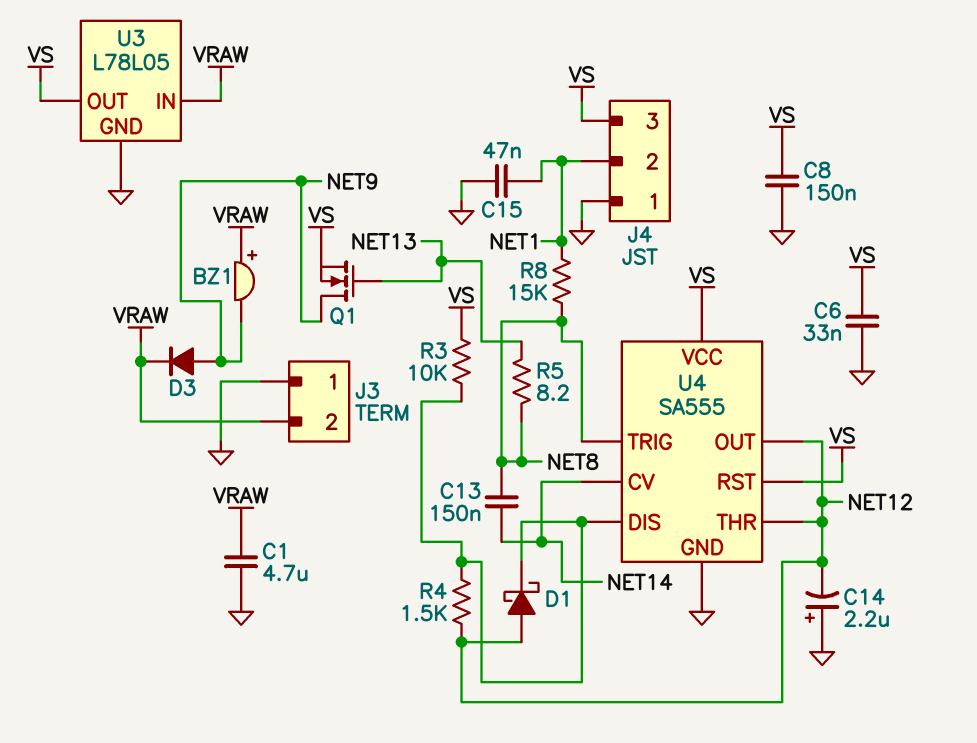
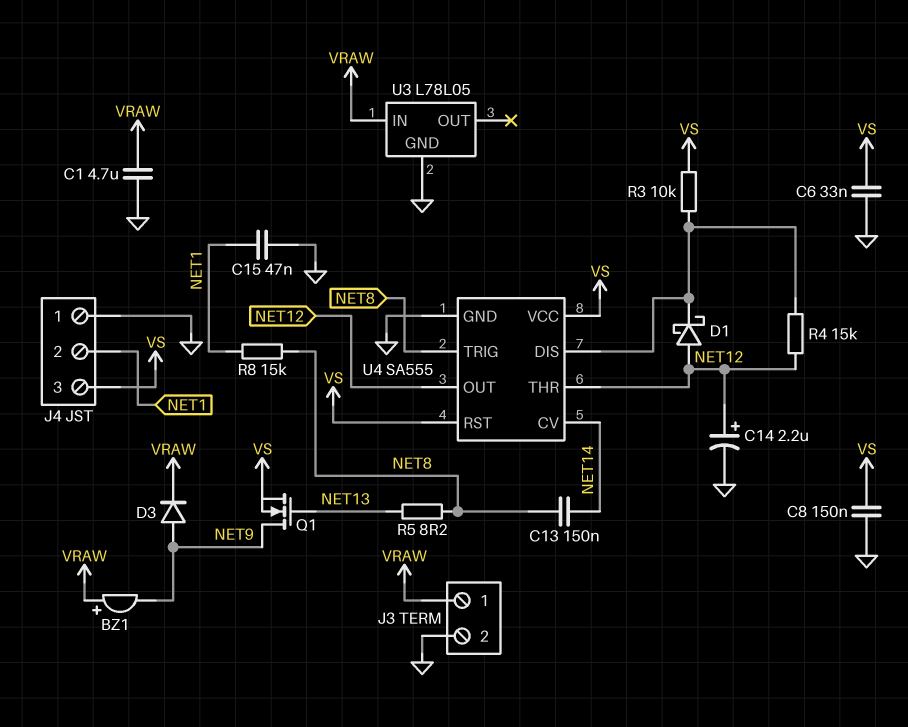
C14: 2.2uF (plus GND, minus NET12) -> 2.2uF (plus NET12, minus GND)
J3 pin 1: GND -> VRAW
J3 pin 2: VRAW -> GND
R4: 1.5k (NET12, U4/DIS) -> 15k (NET12, U4/DIS)
U3 pin OUT: VS -> none

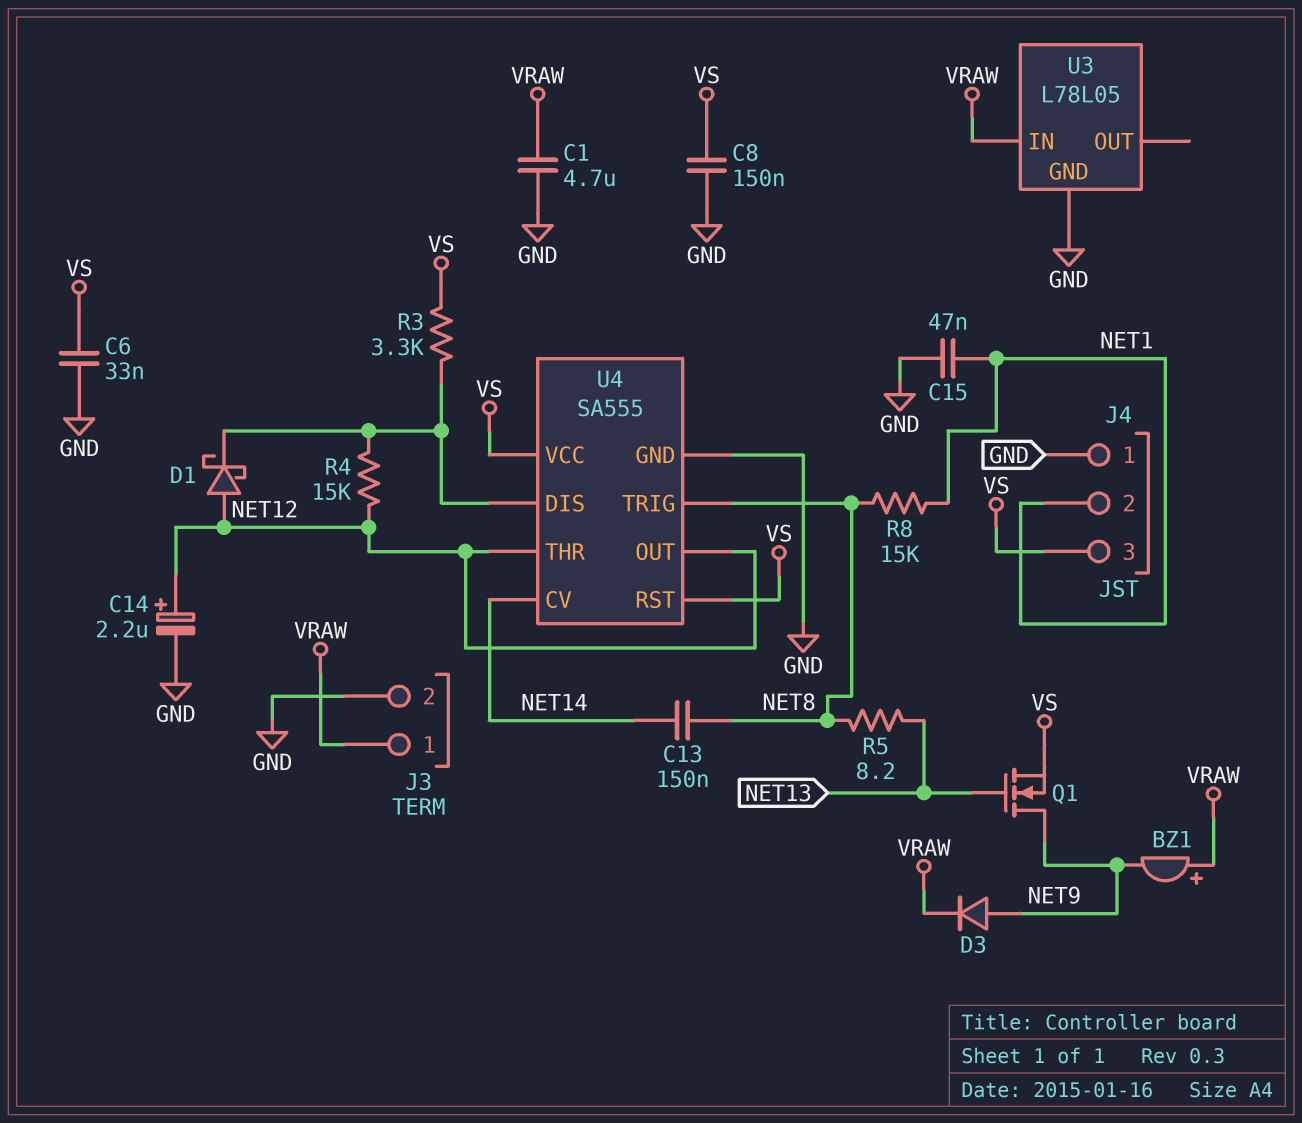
R3: 10k (U4/DIS, VS) -> 3.3k (U4/DIS, VS)

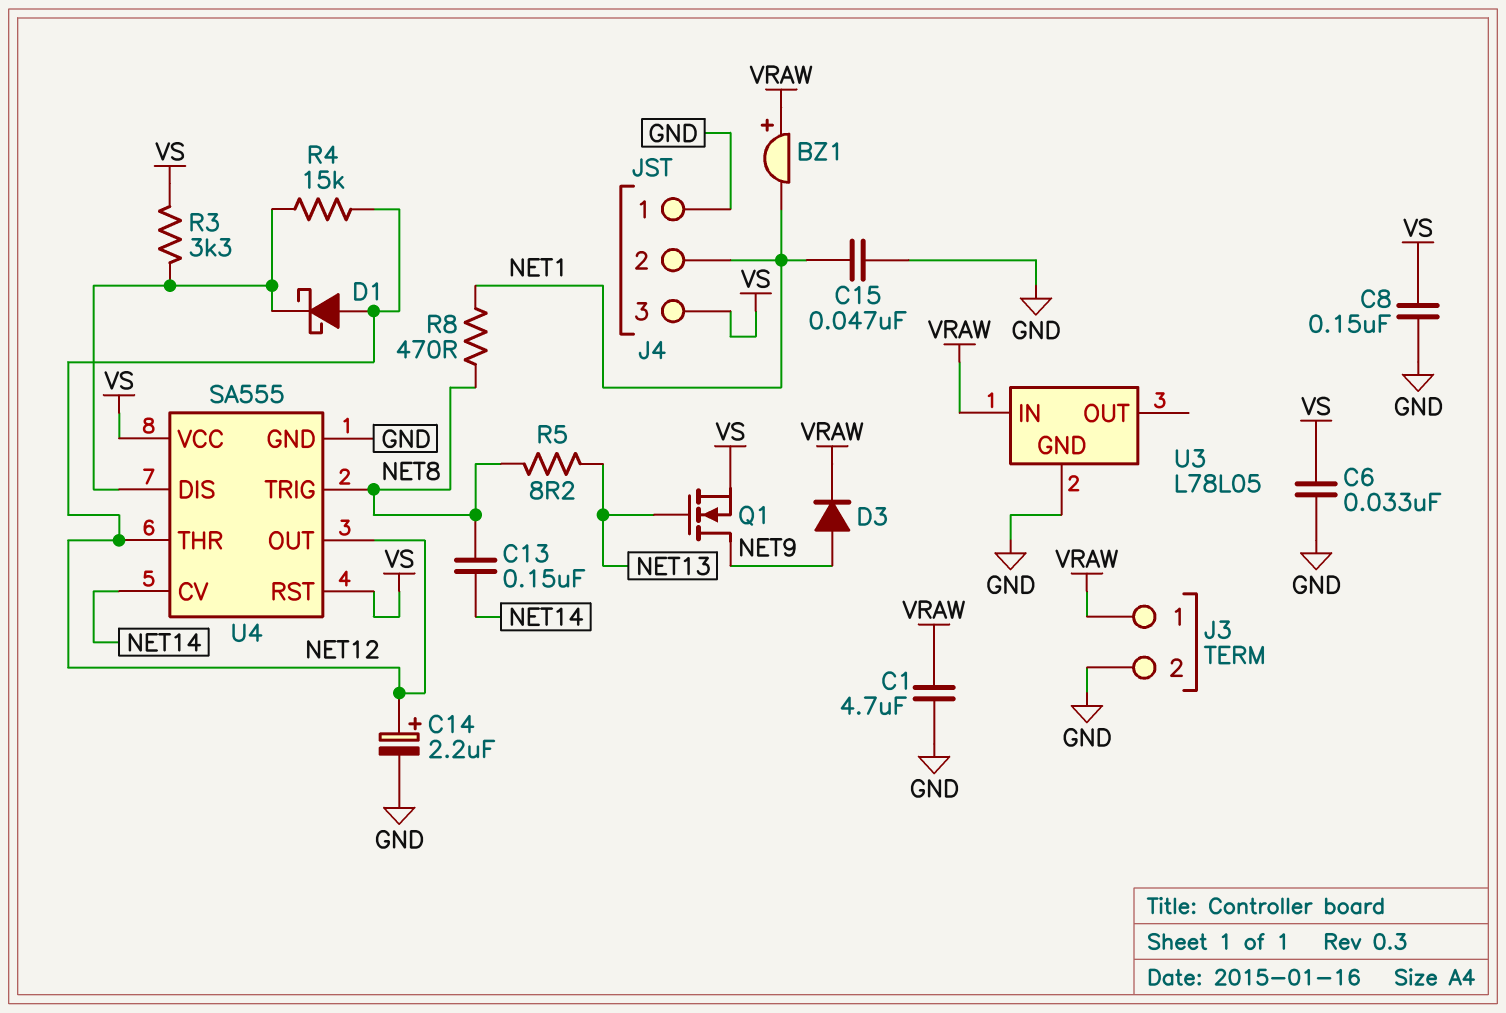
BZ1: buzzer (plus VRAW, minus NET9) -> buzzer (plus VRAW, minus NET1)
R8: 15k (NET1, NET8) -> 470 (NET1, NET8)

